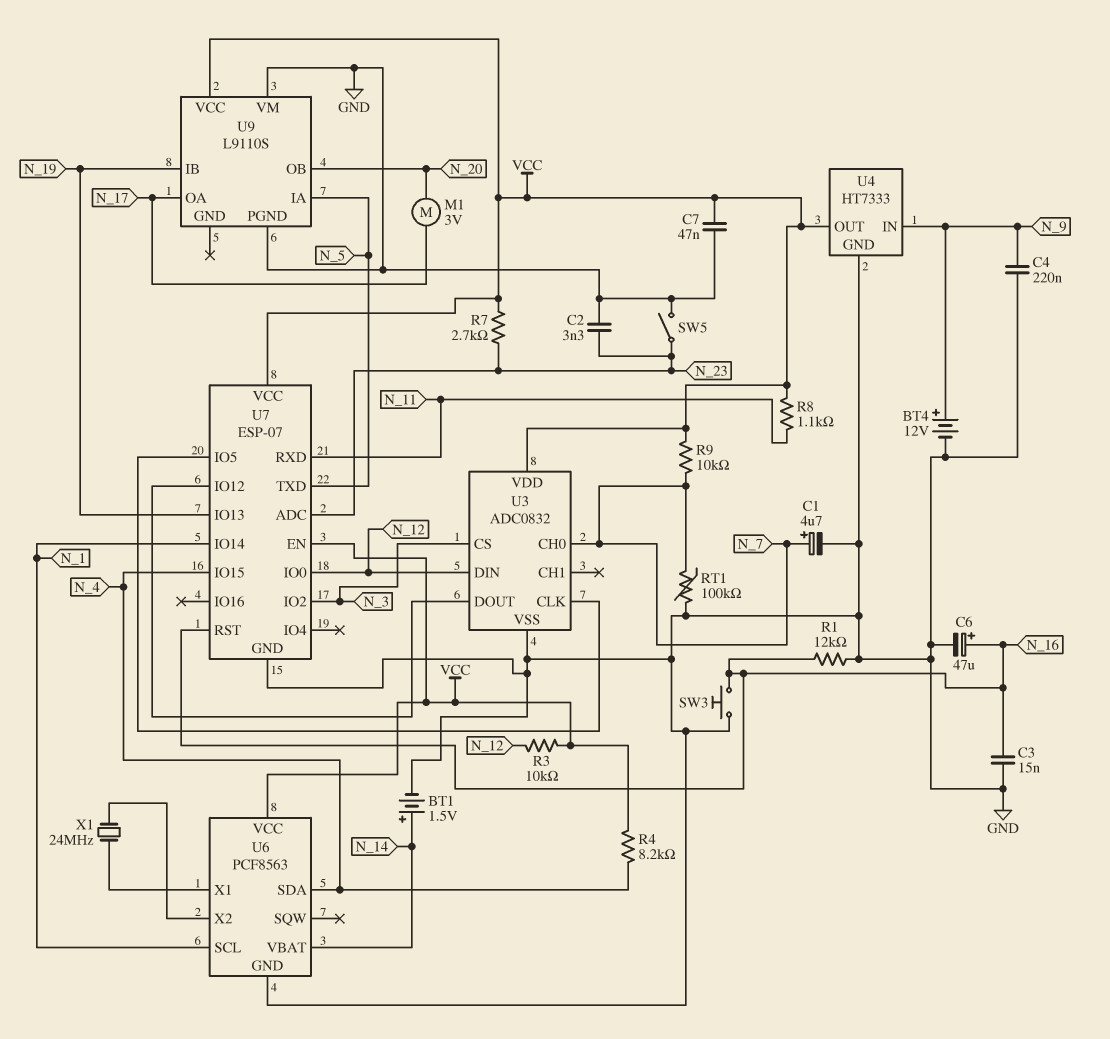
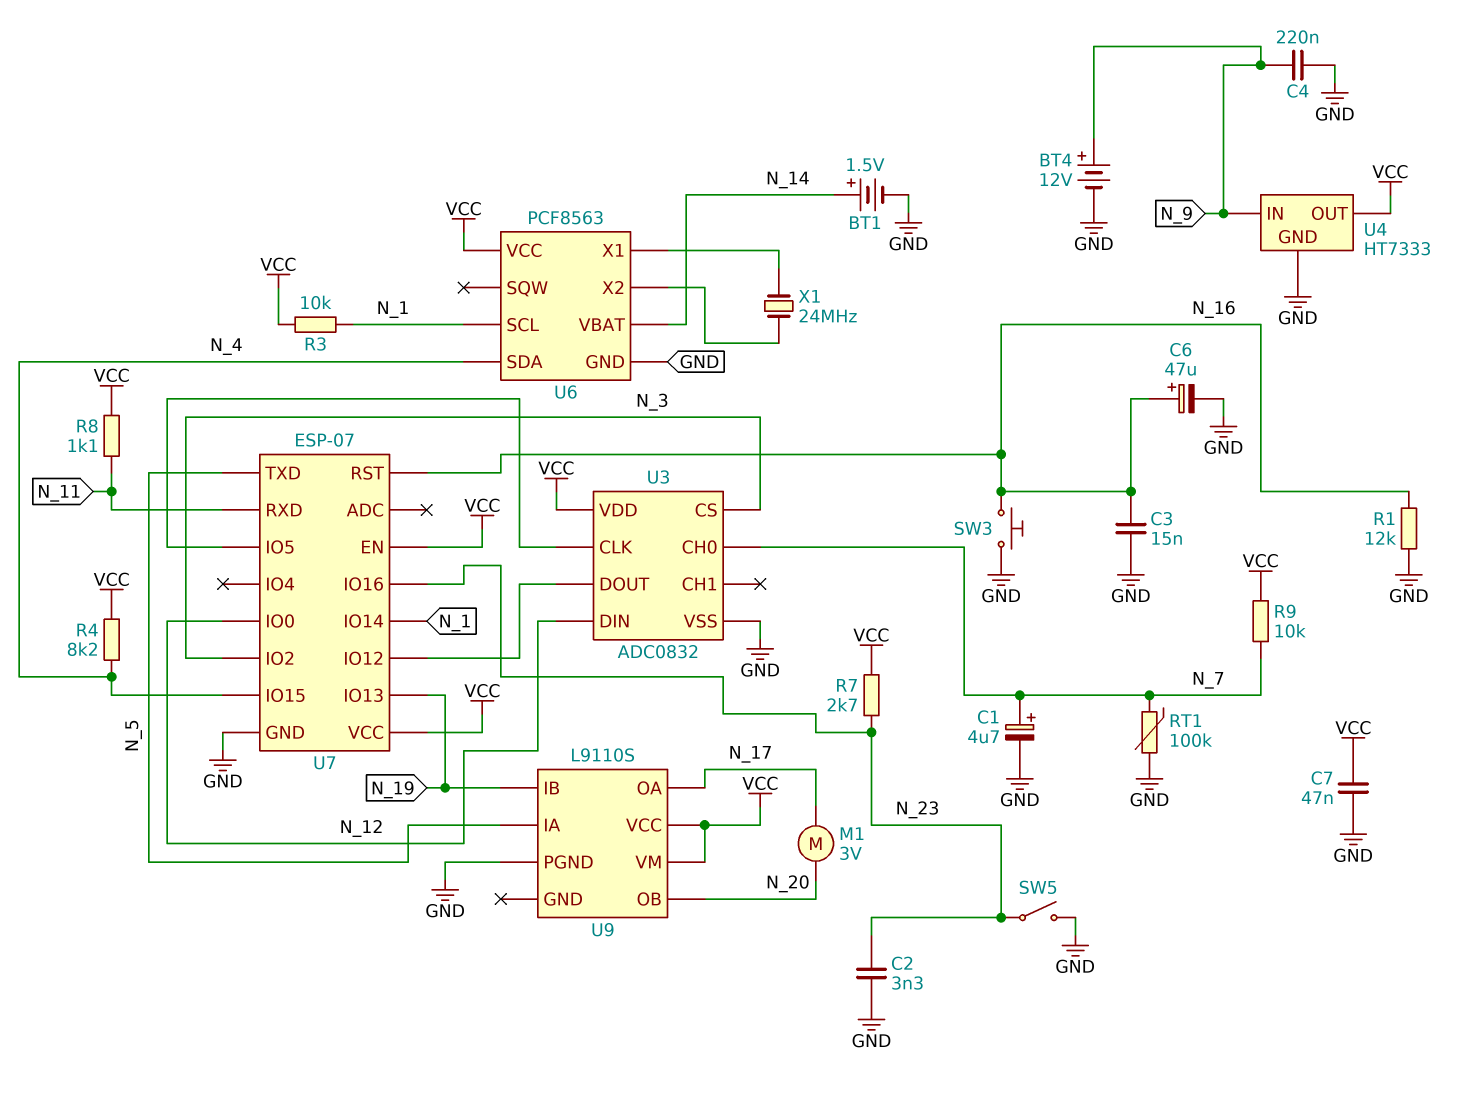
R3: 10k (N_12, VCC) -> 10k (N_1, VCC)
U7 pin ADC: N_23 -> none
U7 pin IO16: none -> N_23
U9 pin VM: GND -> VCC

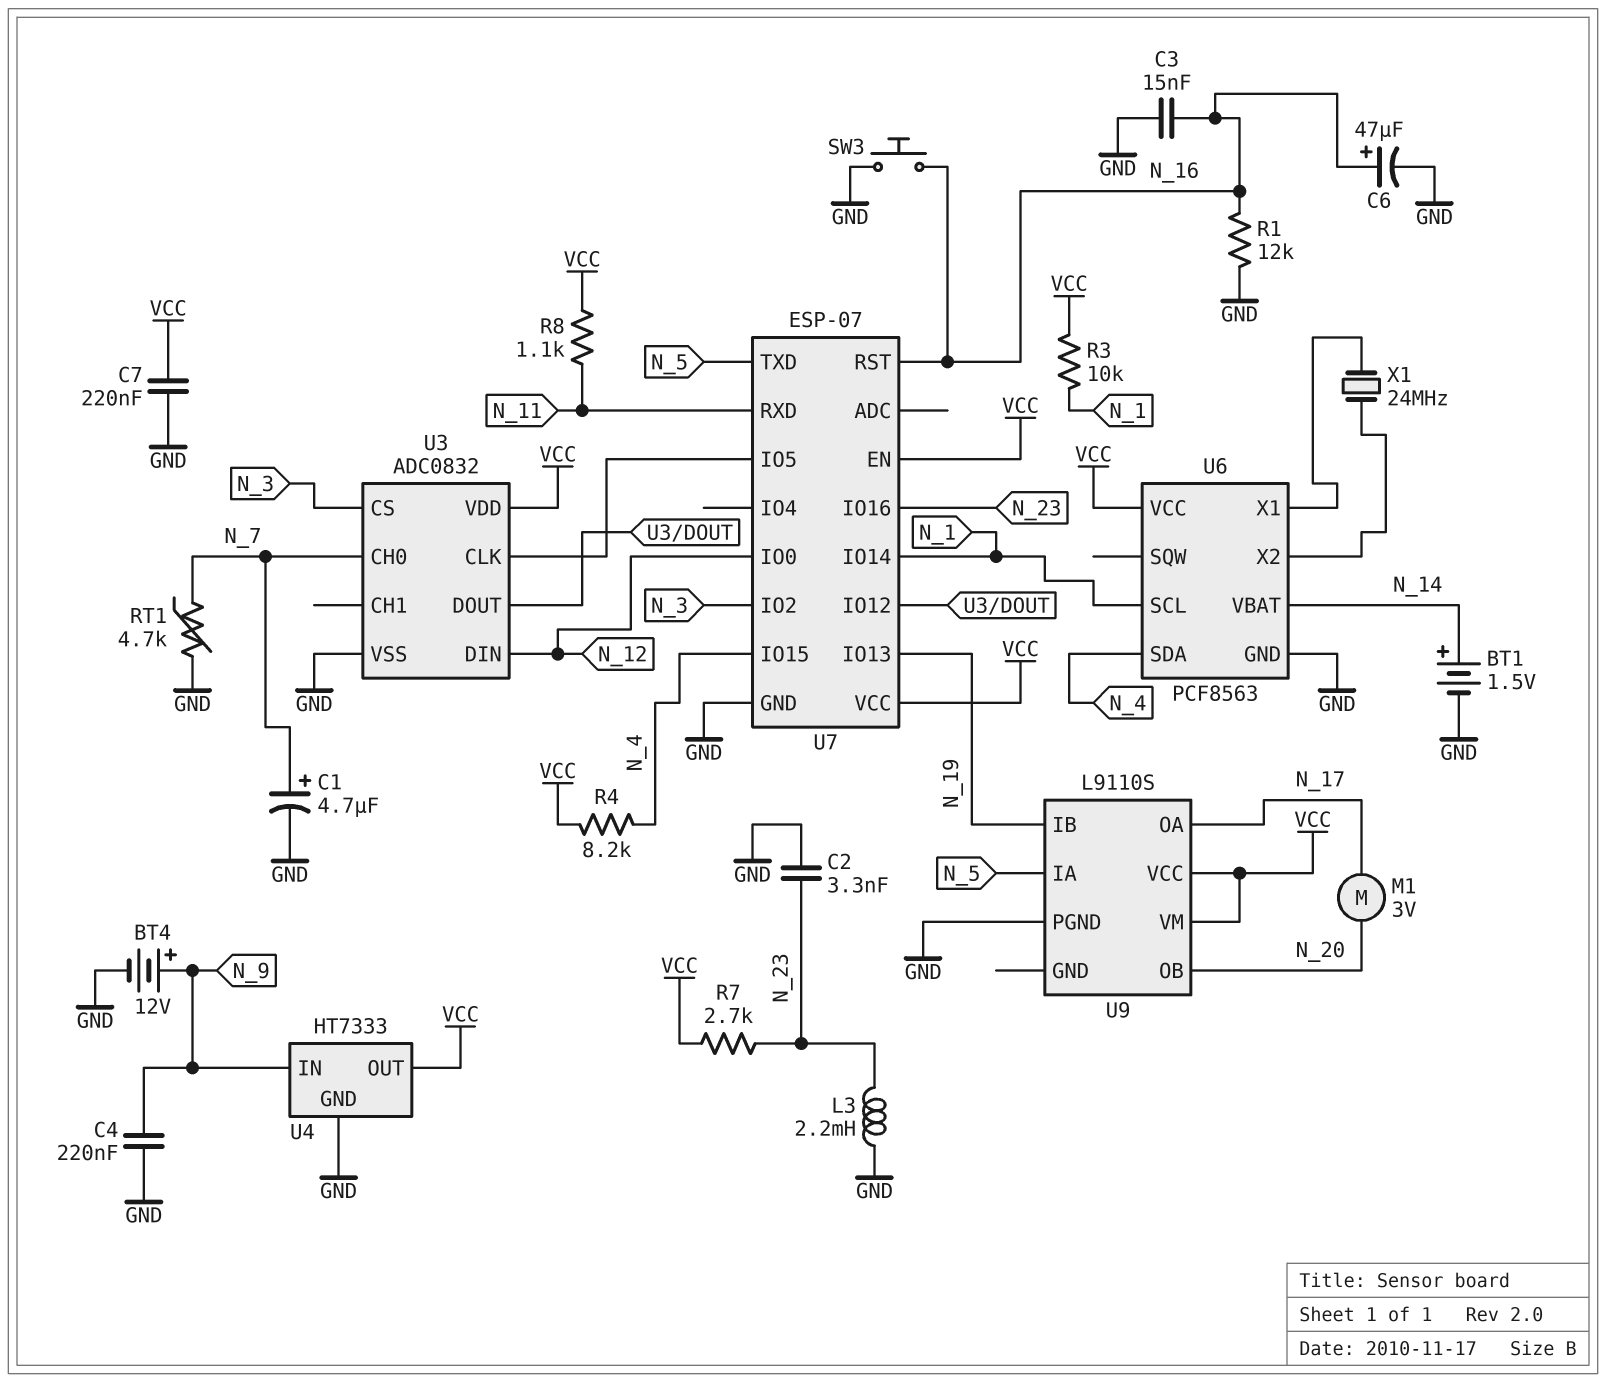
C7: 47nF (GND, VCC) -> 220nF (GND, VCC)
L3: none -> 2.2mH (GND, N_23)
R9: 10k (N_7, VCC) -> none
RT1: 100k (GND, N_7) -> 4.7k (GND, N_7)
SW5: switch (GND, N_23) -> none

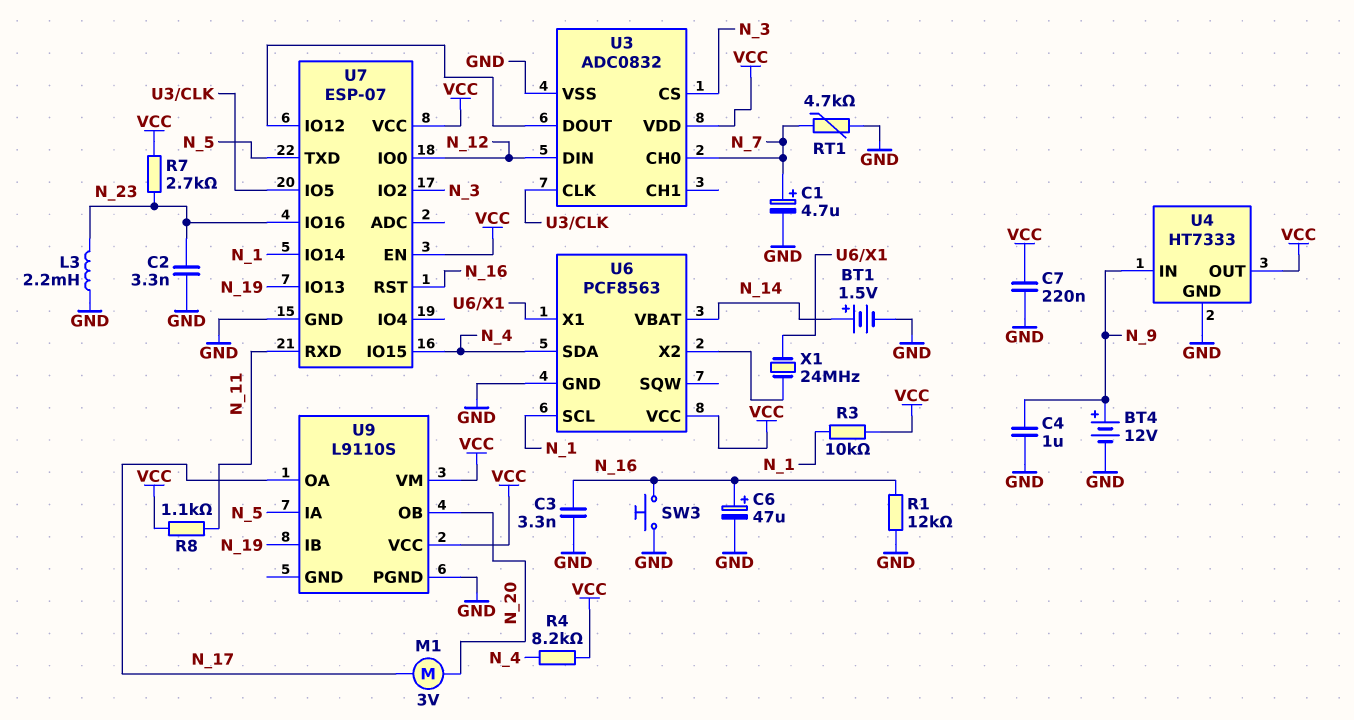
C3: 15nF (GND, N_16) -> 3.3nF (GND, N_16)
C4: 220nF (GND, N_9) -> 1uF (GND, N_9)

